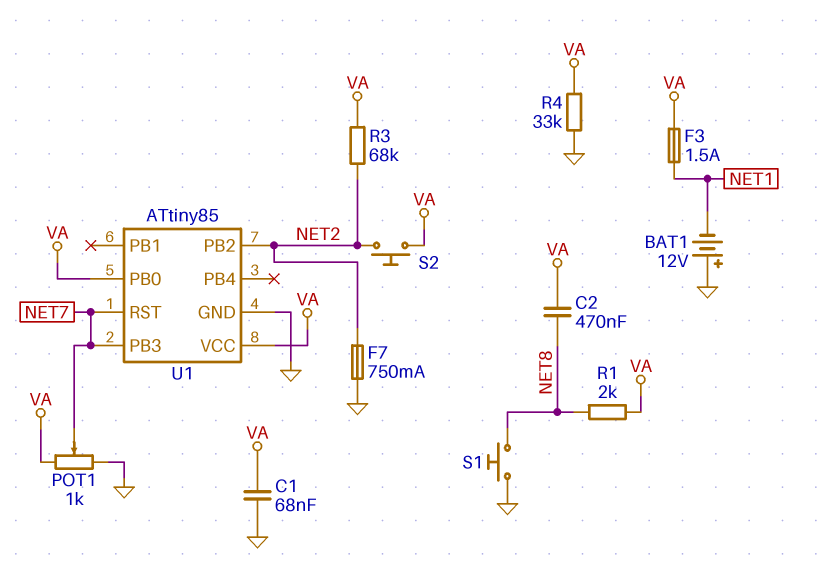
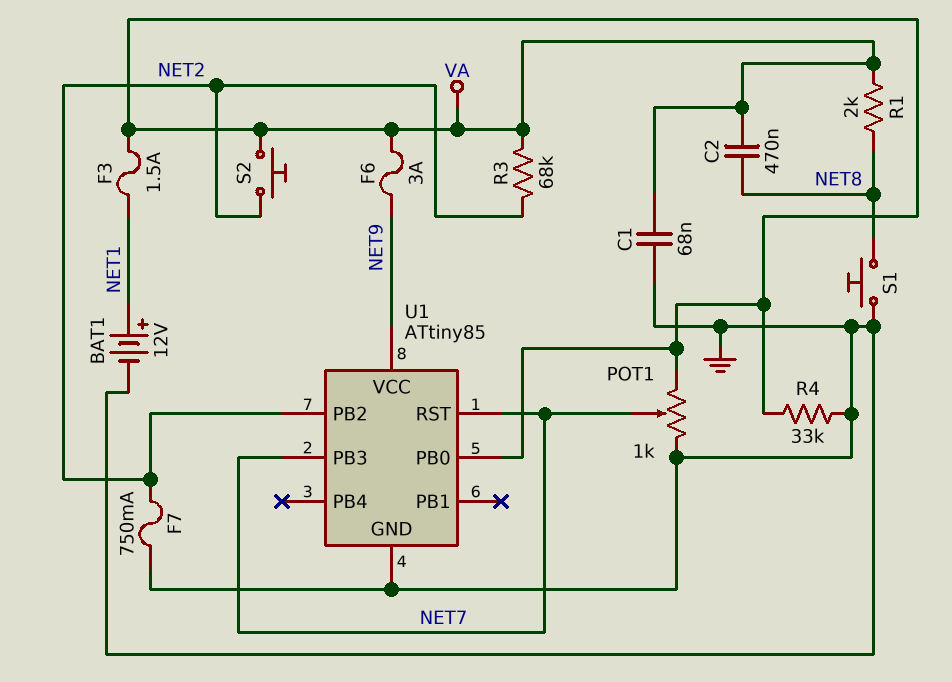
BAT1: 12V (plus GND, minus NET1) -> 12V (plus NET1, minus GND)
F6: none -> 3A (NET9, VA)
U1 pin VCC: VA -> NET9

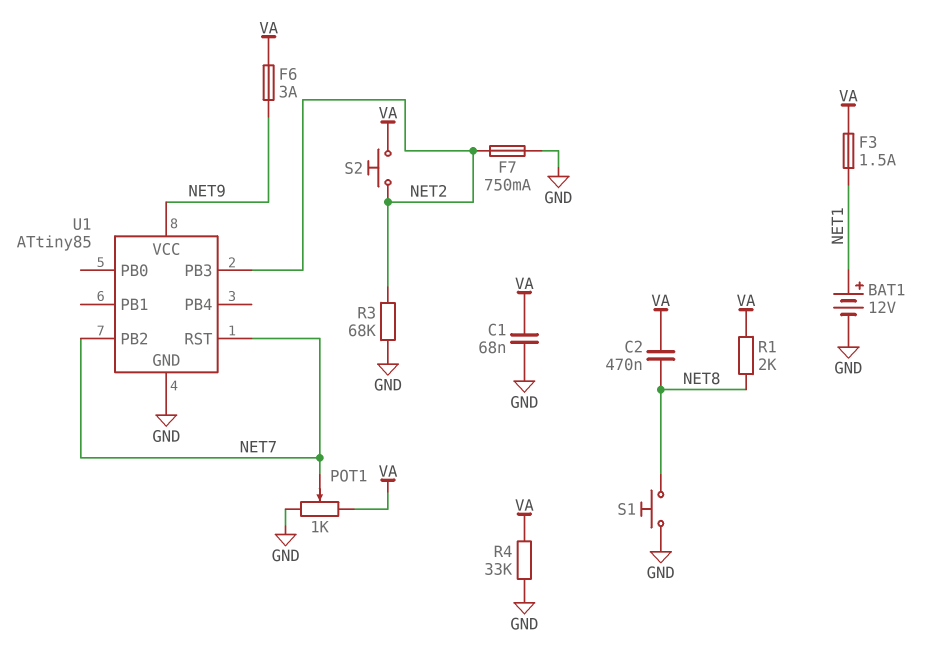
R3: 68k (NET2, VA) -> 68k (GND, NET2)
U1 pin PB0: VA -> none
U1 pin PB2: NET2 -> NET7
U1 pin PB3: NET7 -> NET2

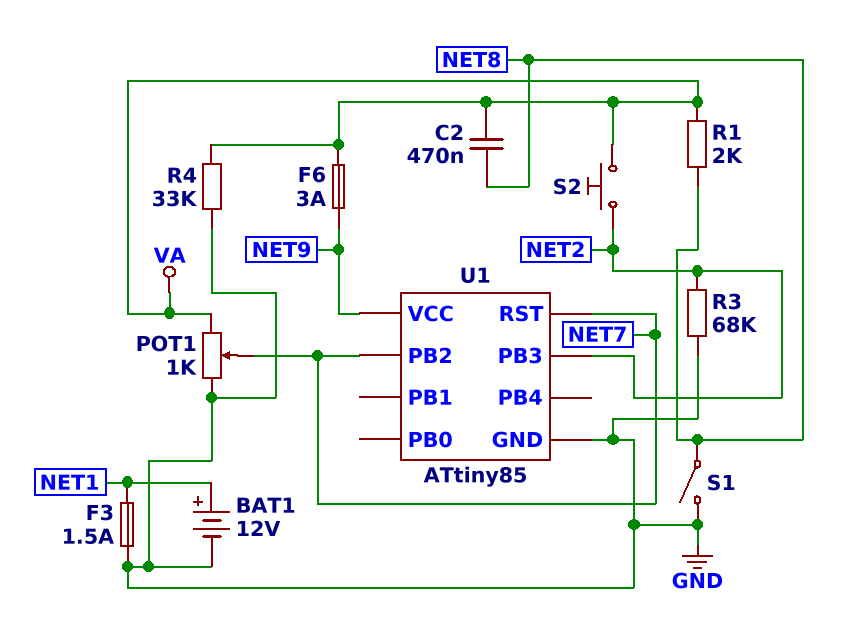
C1: 68nF (GND, VA) -> none
F3: 1.5A (NET1, VA) -> 1.5A (GND, NET1)
F7: 750mA (GND, NET2) -> none
S1: button (GND, NET8) -> switch (GND, NET8)

